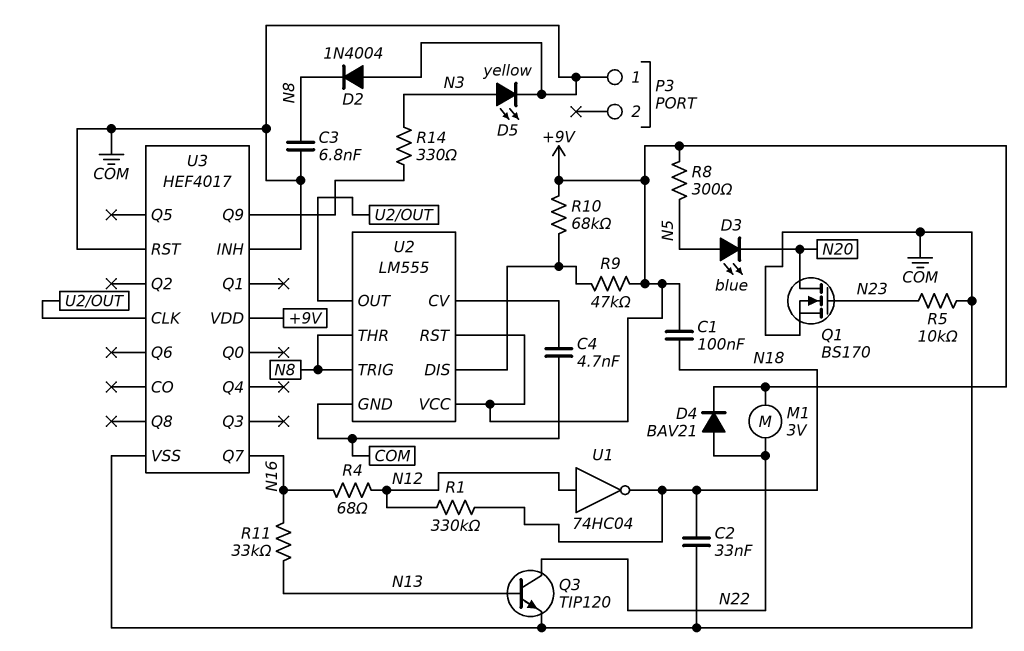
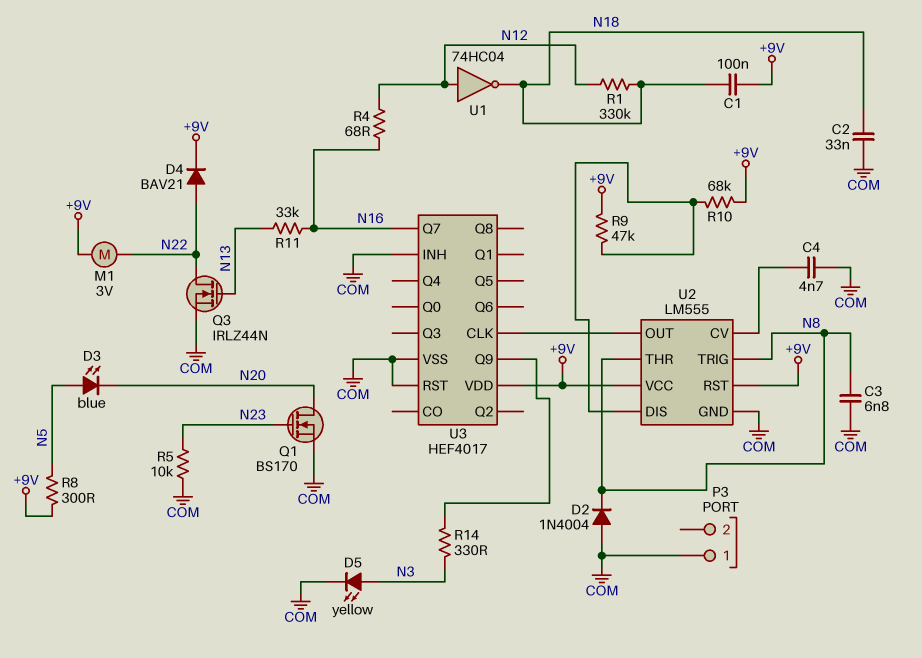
Q3: NPN TIP120 (B N13, C N22, E COM) -> NMOS IRLZ44N (G N13, D N22, S COM)

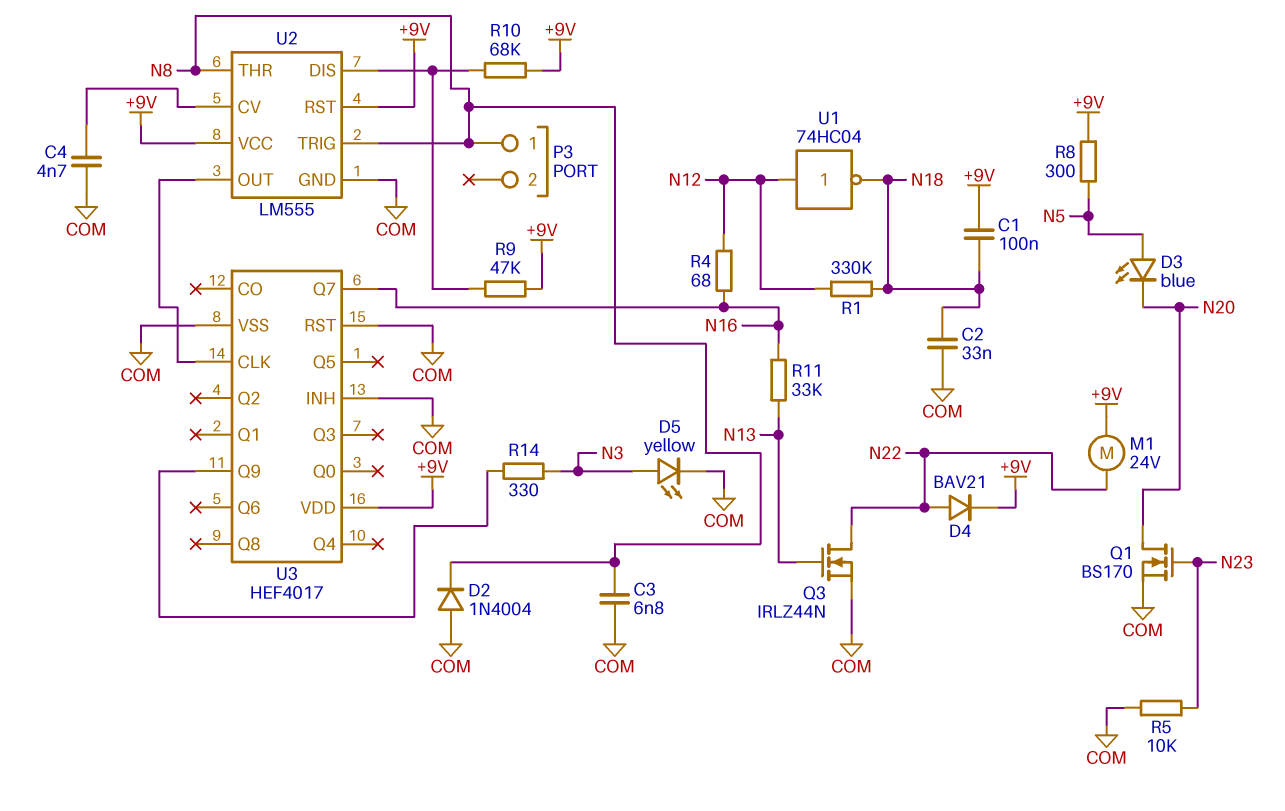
M1: motor 3V (+9V, N22) -> motor 24V (+9V, N22)
P3 pin 1: COM -> N8

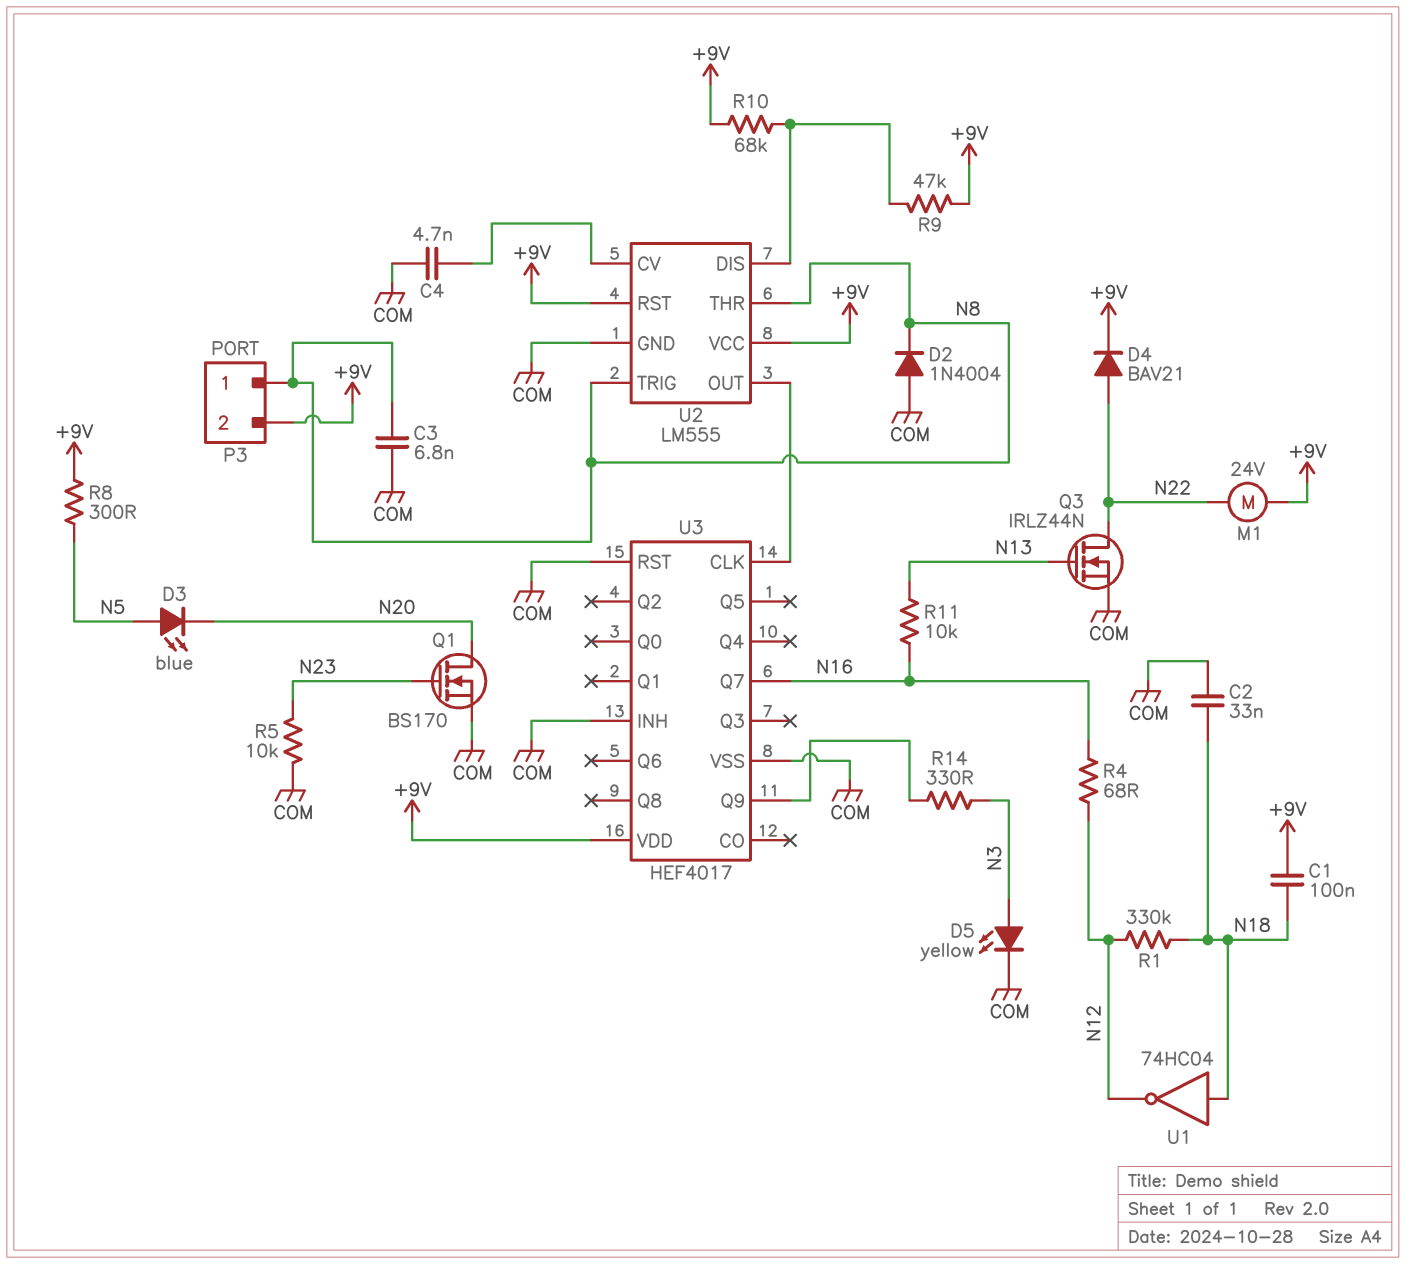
P3 pin 2: none -> +9V
R11: 33k (N13, N16) -> 10k (N13, N16)
U1: NOT 74HC04 (in N12, out N18) -> NOT 74HC04 (in N18, out N12)

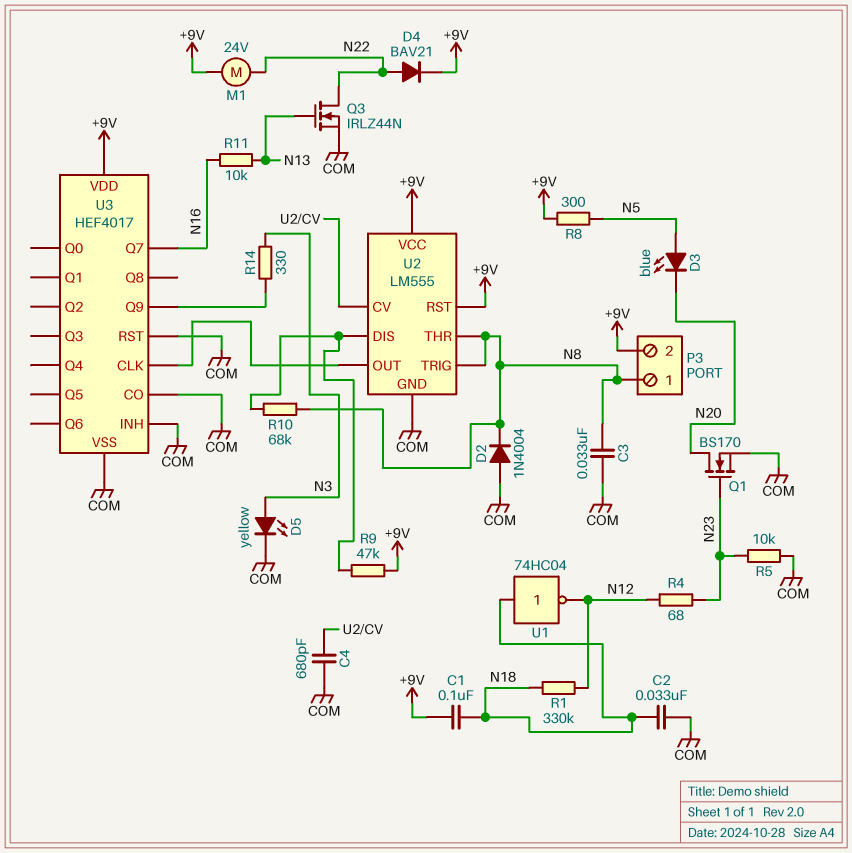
C3: 6.8nF (COM, N8) -> 33nF (COM, N8)
C4: 4.7nF (COM, U2/CV) -> 680pF (COM, U2/CV)
R4: 68 (N12, N16) -> 68 (N12, N23)
R10: 68k (+9V, U2/DIS) -> 68k (N8, U2/DIS)
U3 pin CO: none -> COM

